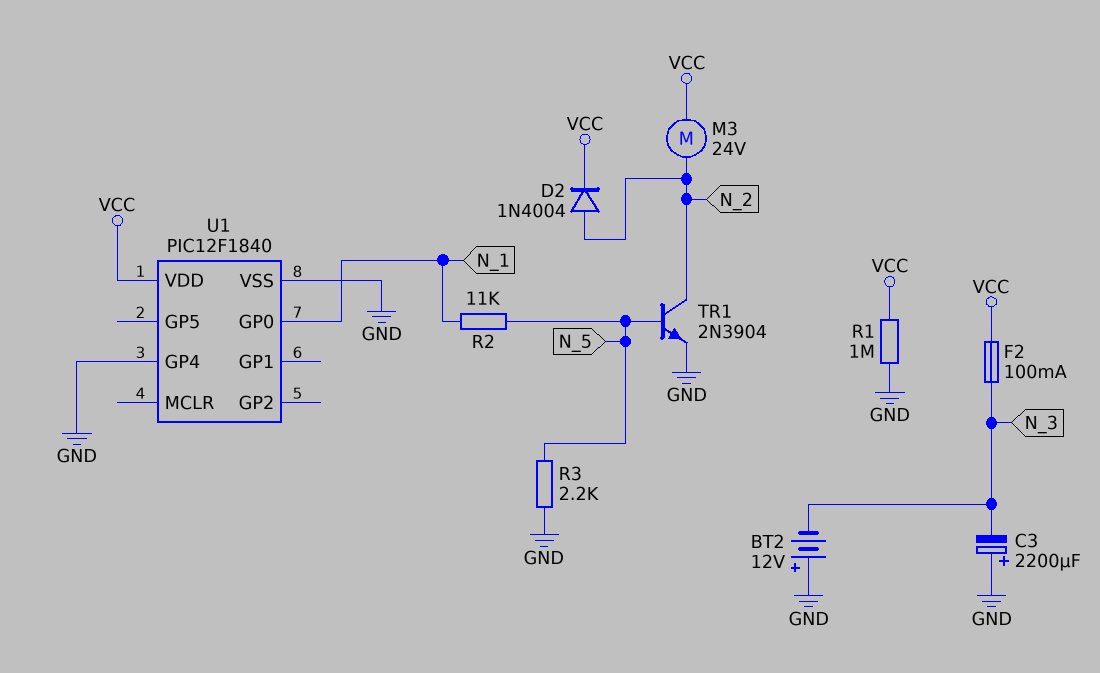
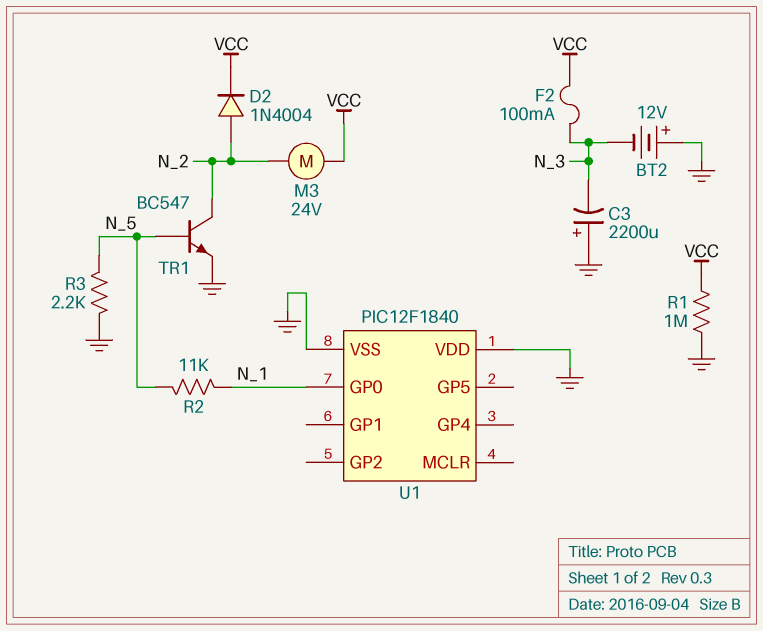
TR1: NPN 2N3904 (B N_5, C N_2, E GND) -> NPN BC547 (B N_5, C N_2, E GND)
U1 pin GP4: GND -> none
U1 pin VDD: VCC -> GND

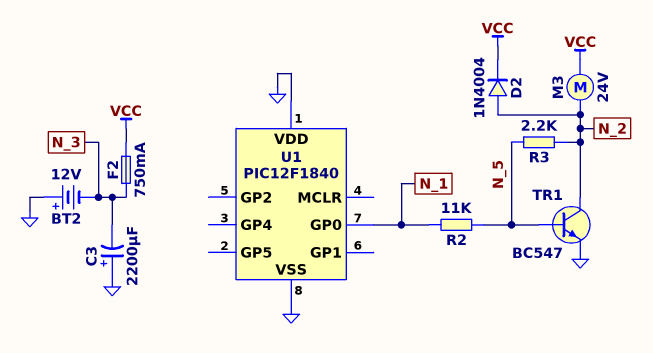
F2: 100mA (N_3, VCC) -> 750mA (N_3, VCC)
R1: 1M (GND, VCC) -> none
R3: 2.2k (GND, N_5) -> 2.2k (N_2, N_5)

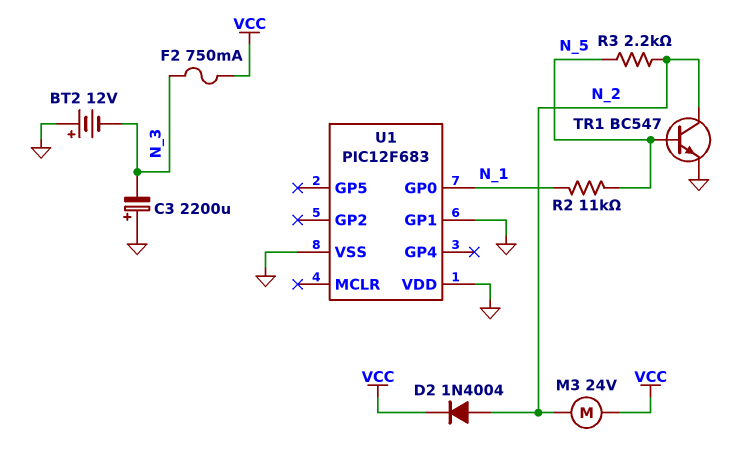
U1: PIC12F1840 -> PIC12F683
U1 pin GP1: none -> GND

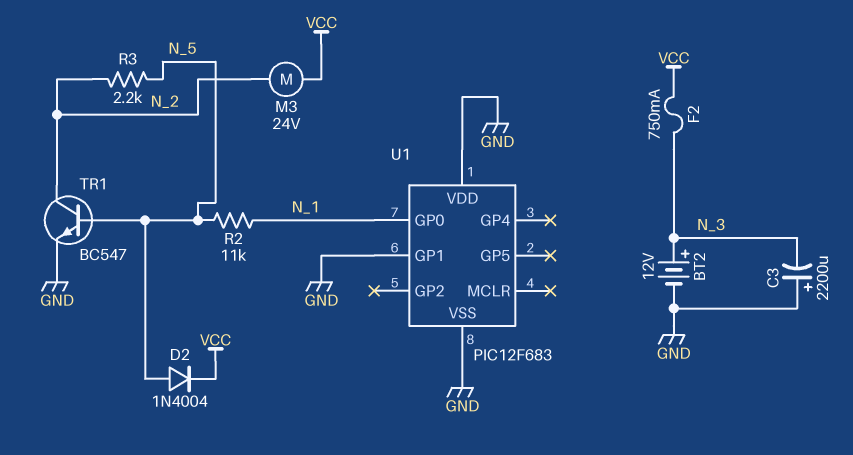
BT2: 12V (plus GND, minus N_3) -> 12V (plus N_3, minus GND)
D2: diode 1N4004 (A N_2, K VCC) -> diode 1N4004 (A N_5, K VCC)

